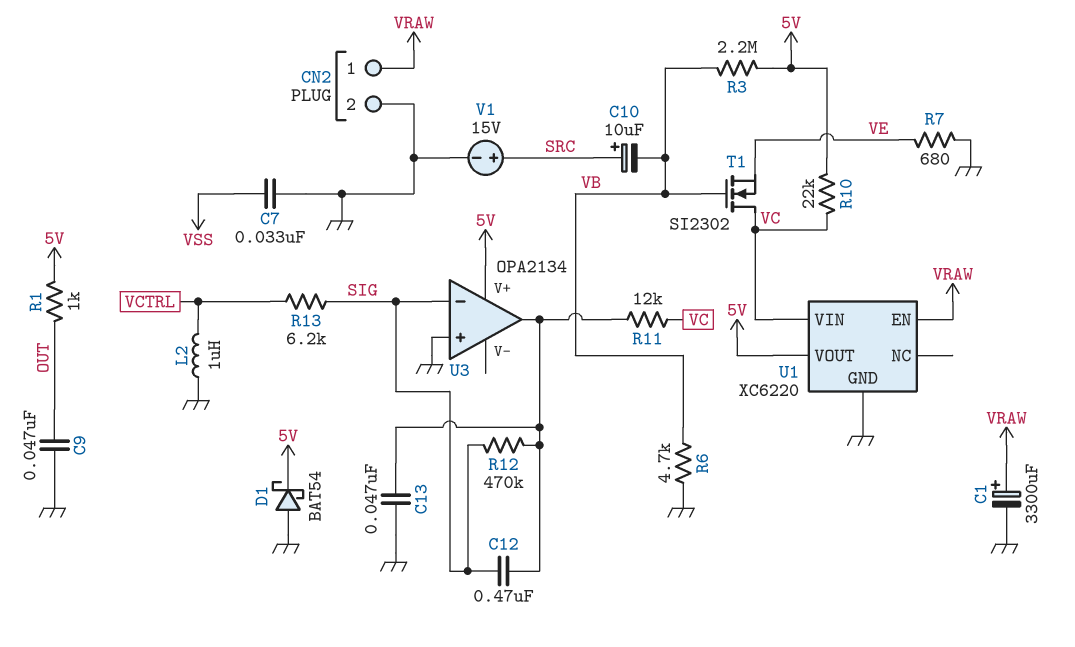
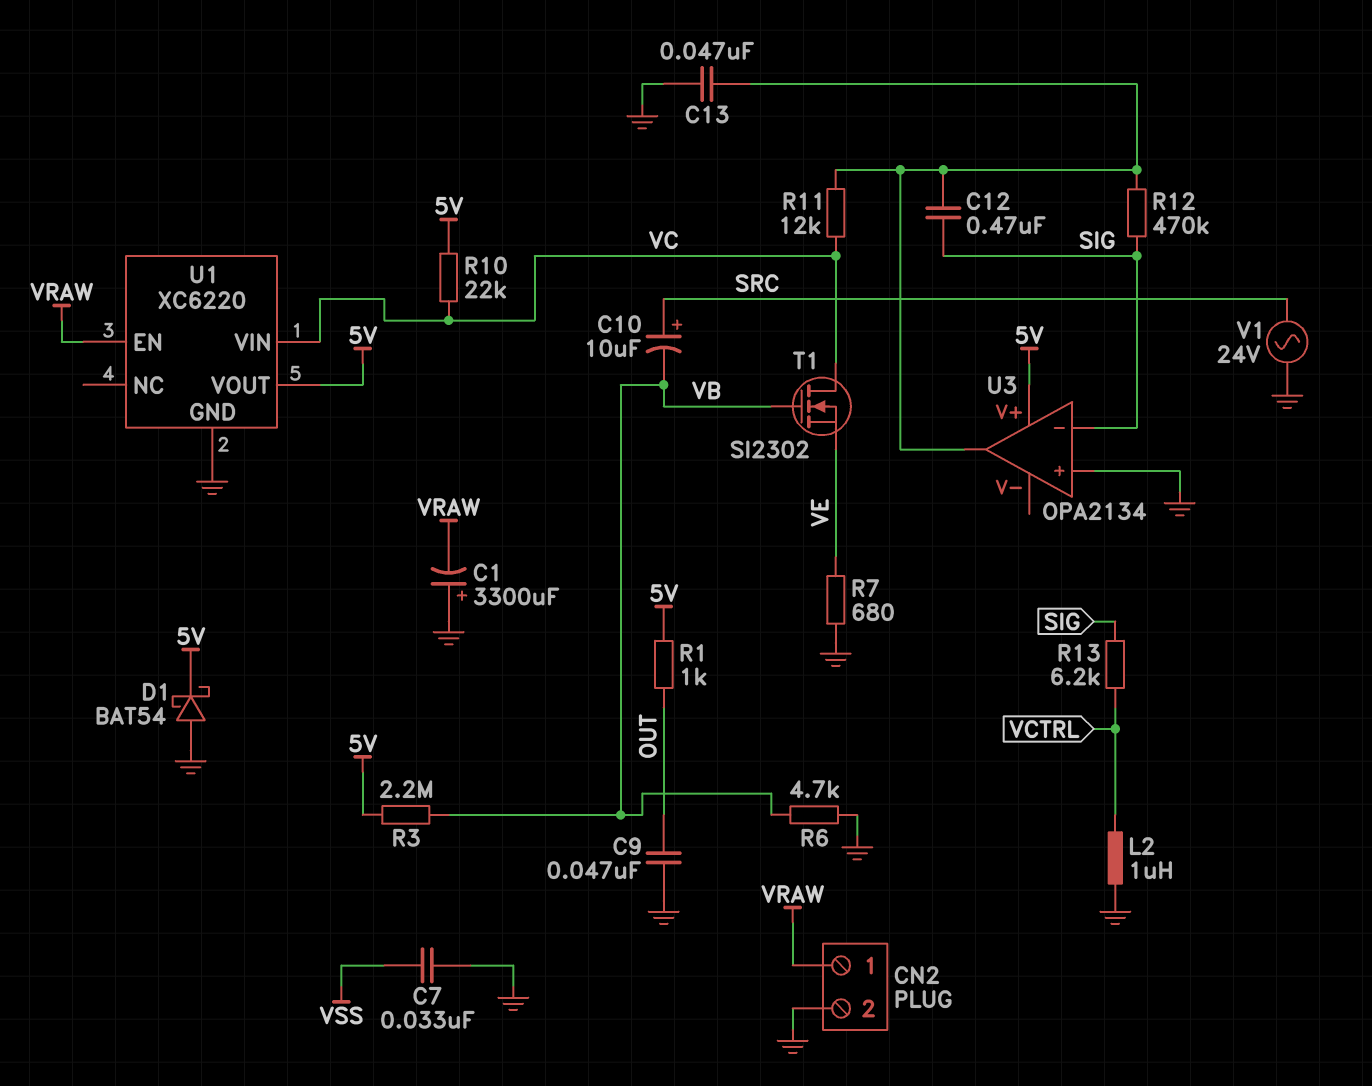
C1: 3300uF (plus VRAW, minus GND) -> 3300uF (plus GND, minus VRAW)
V1: 15V (plus SRC, minus GND) -> AC 24V (GND, SRC)

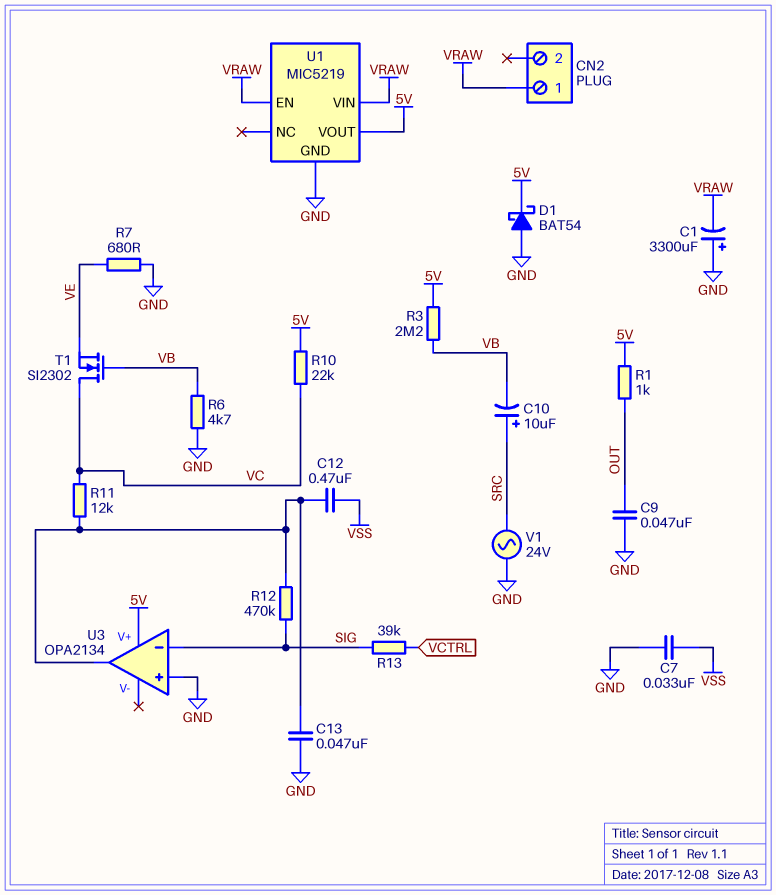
C12: 470nF (SIG, U3/out) -> 470nF (U3/out, VSS)
CN2 pin 2: GND -> none
L2: 1uH (GND, VCTRL) -> none
R13: 6.2k (SIG, VCTRL) -> 39k (SIG, VCTRL)
U1: XC6220 -> MIC5219
U1 pin VIN: VC -> VRAW

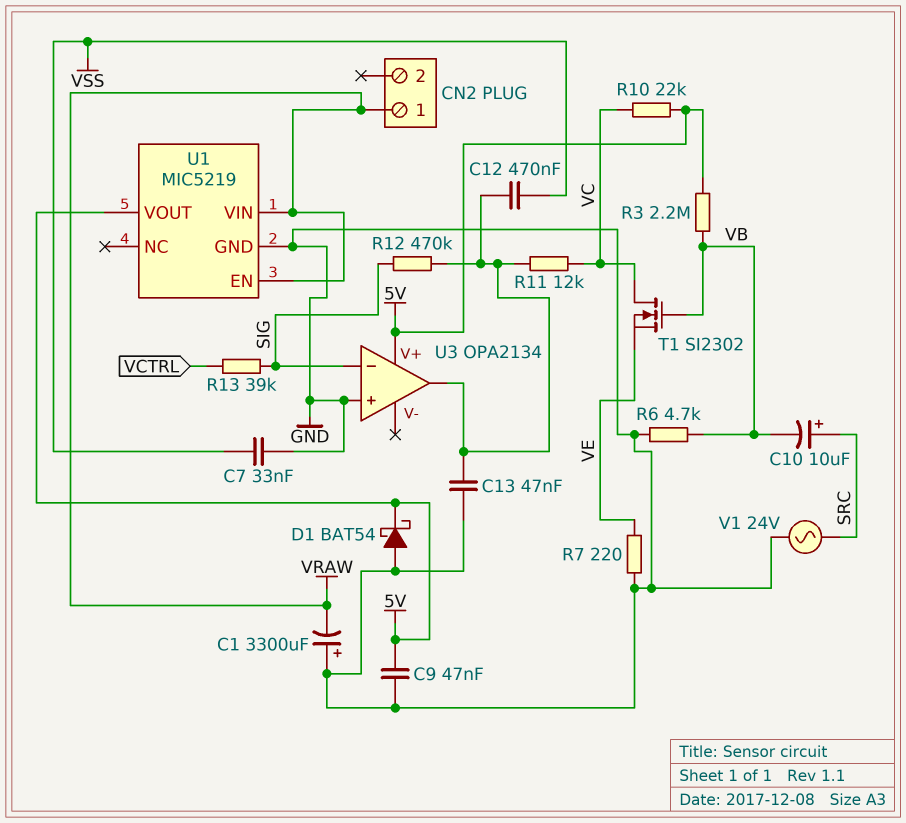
C9: 47nF (GND, OUT) -> 47nF (5V, GND)
R1: 1k (5V, OUT) -> none
R7: 680 (GND, VE) -> 220 (GND, VE)

